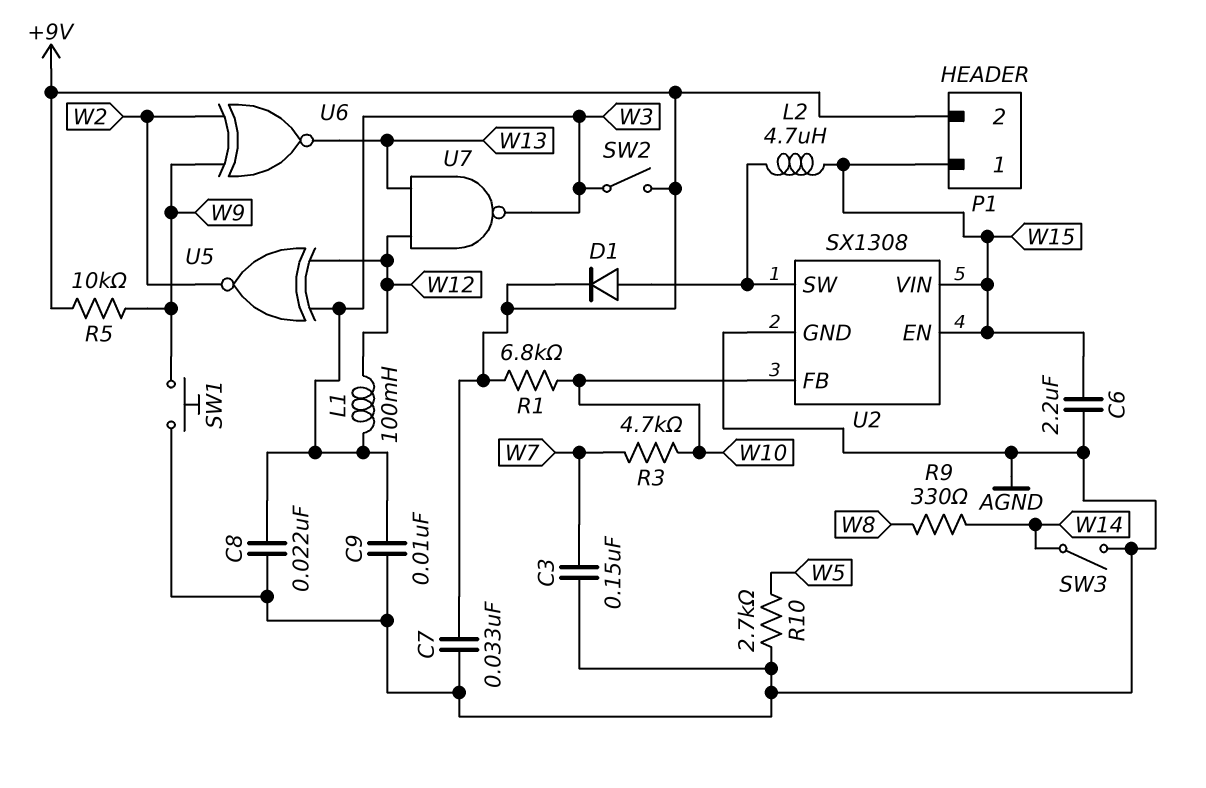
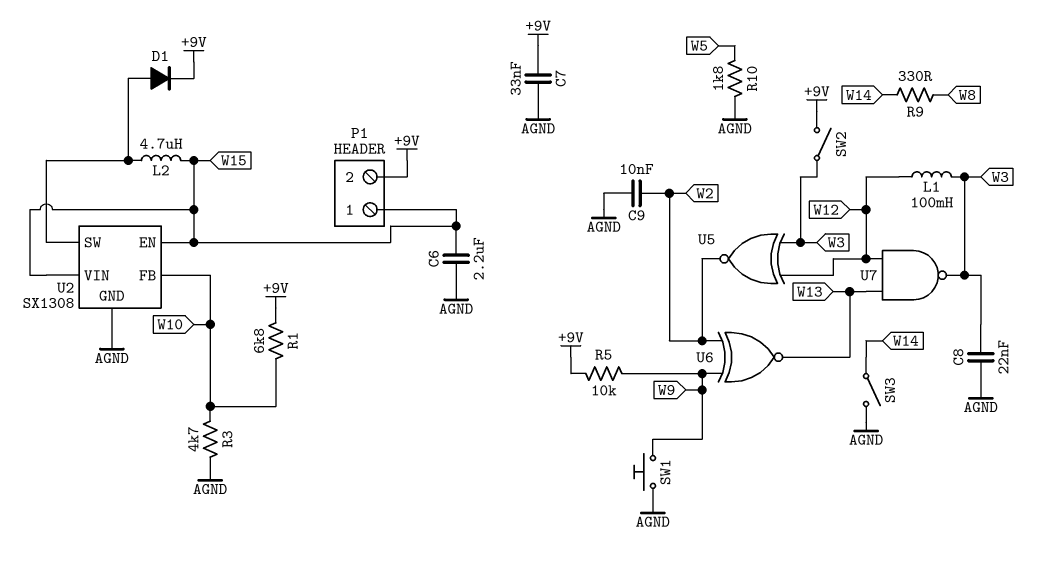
C3: 150nF (AGND, W7) -> none
C9: 10nF (AGND, W3) -> 10nF (AGND, W2)
R3: 4.7k (W7, W10) -> 4.7k (AGND, W10)
R10: 2.7k (AGND, W5) -> 1.8k (AGND, W5)

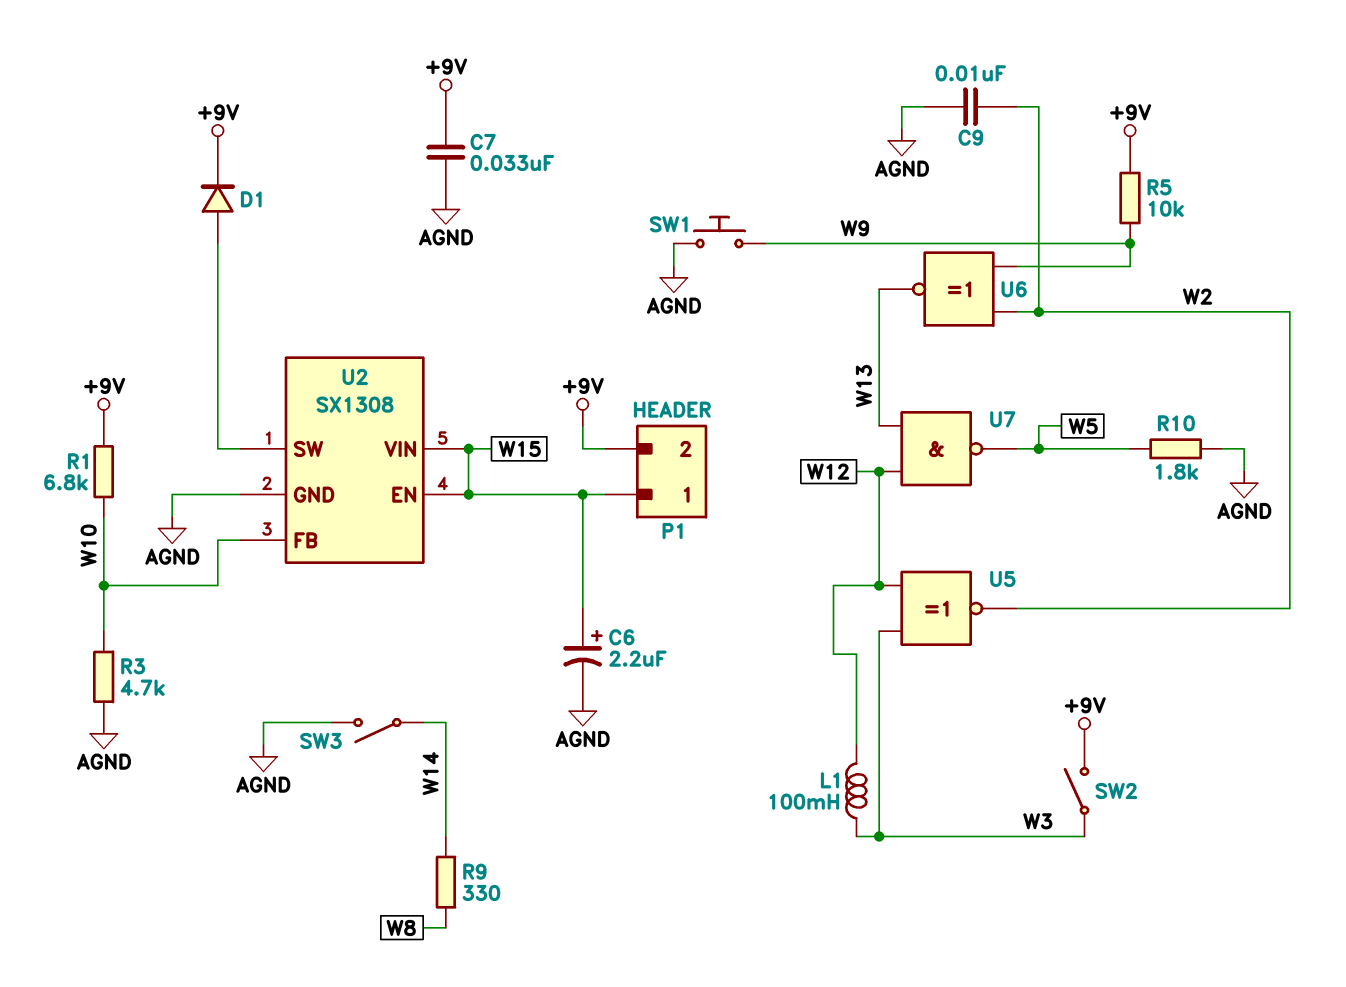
C6: 2.2uF (AGND, W15) -> 2.2uF (plus W15, minus AGND)
C8: 22nF (AGND, W3) -> none
L2: 4.7uH (U2/SW, W15) -> none
U7: NAND (in W12, in W13, out W3) -> NAND (in W12, in W13, out W5)

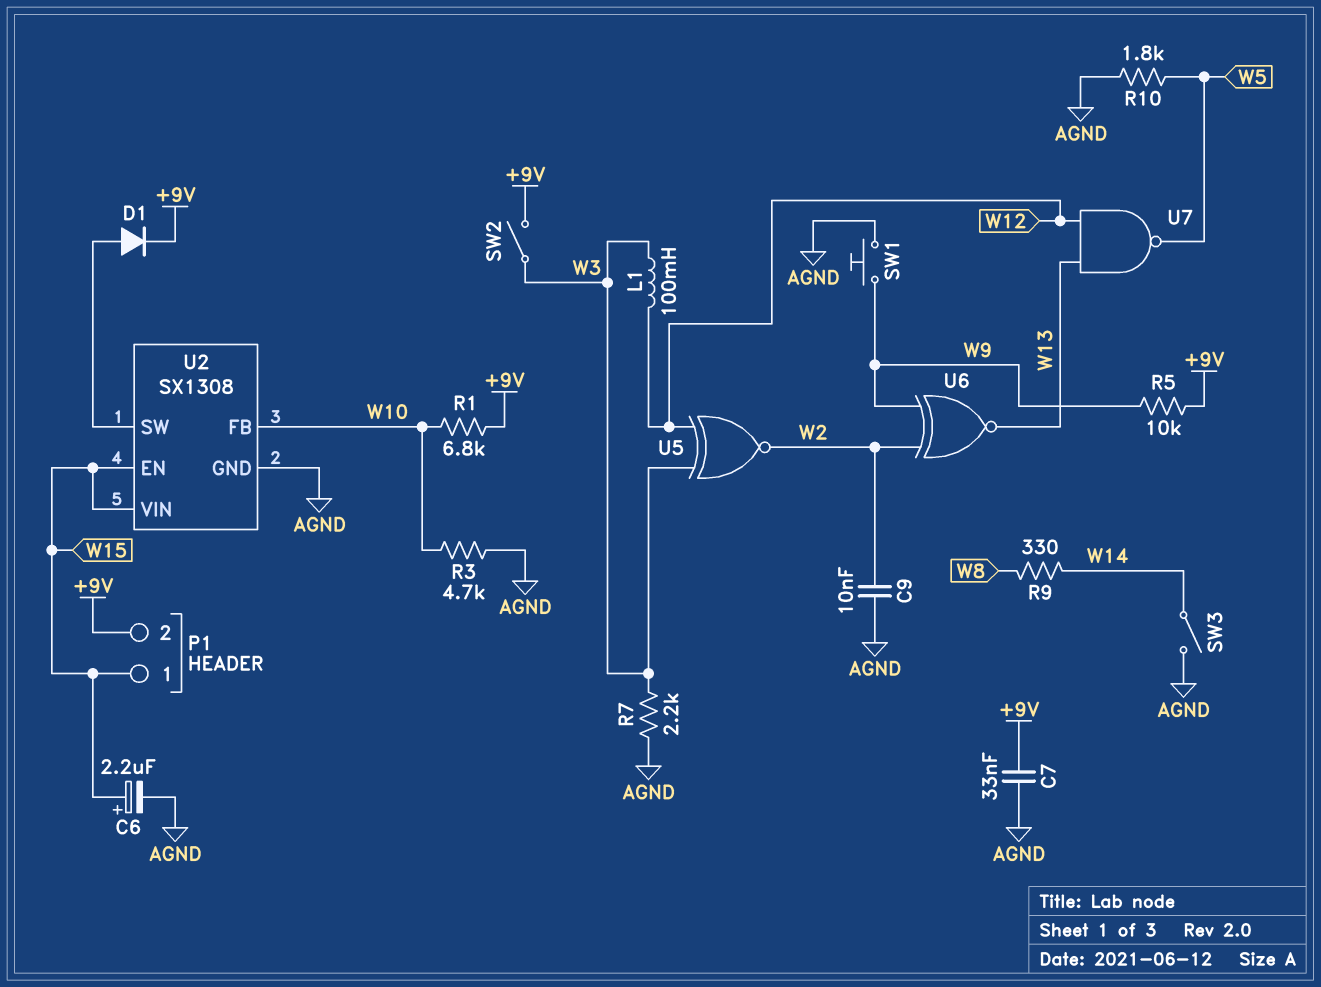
R7: none -> 2.2k (AGND, W3)

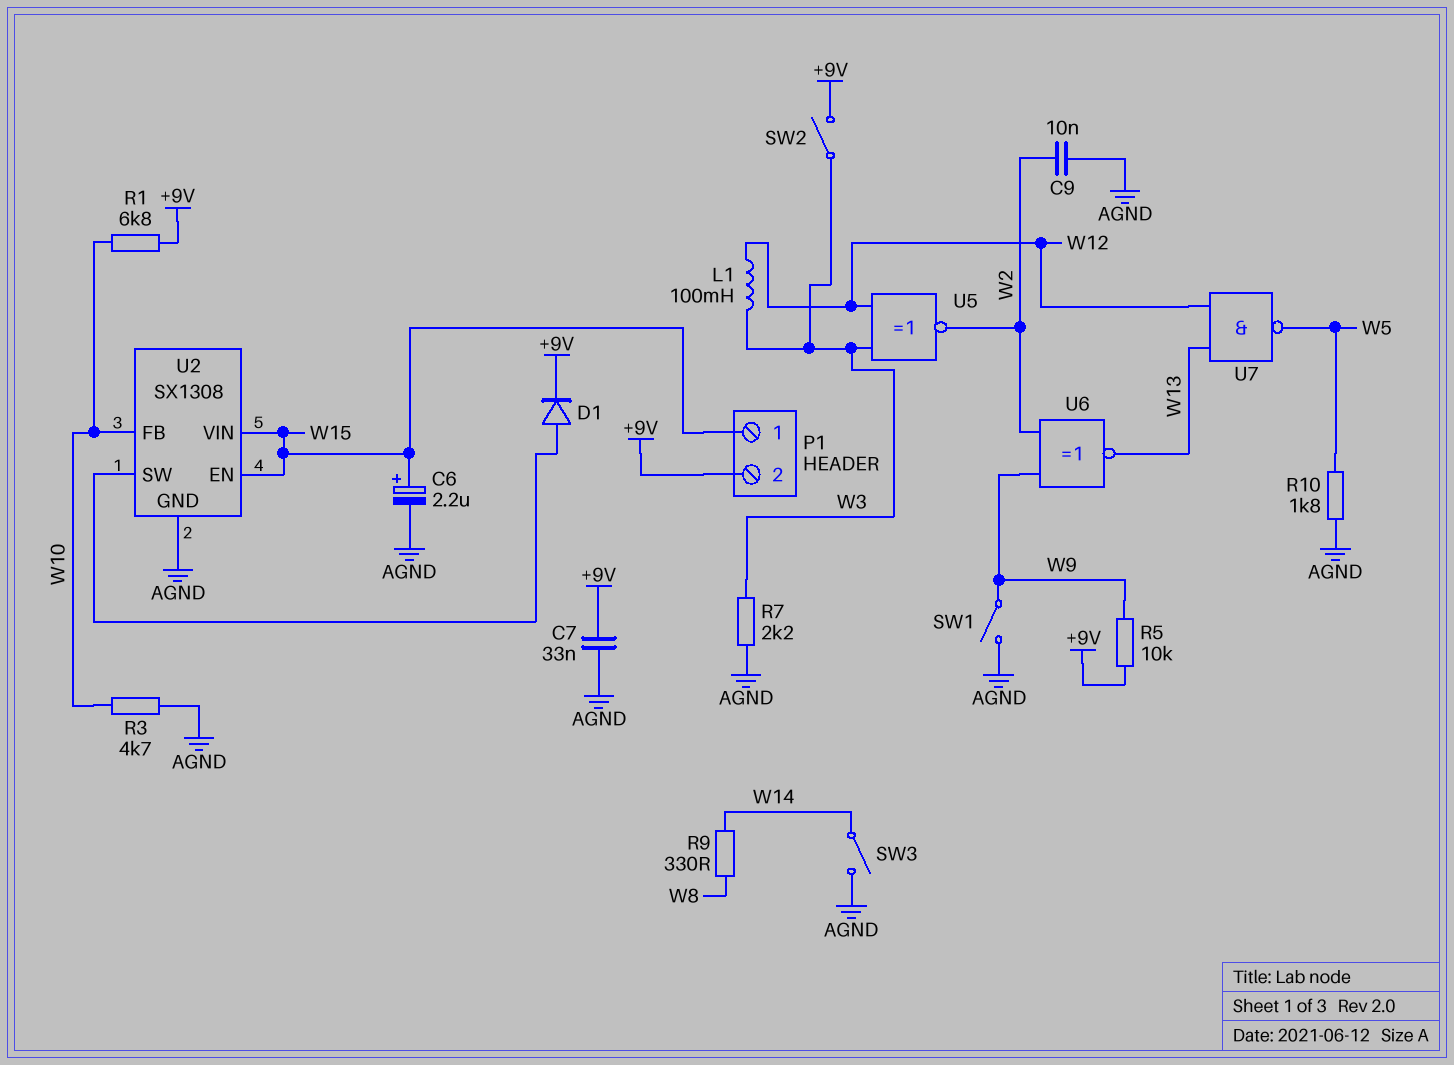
SW1: button (AGND, W9) -> switch (AGND, W9)

